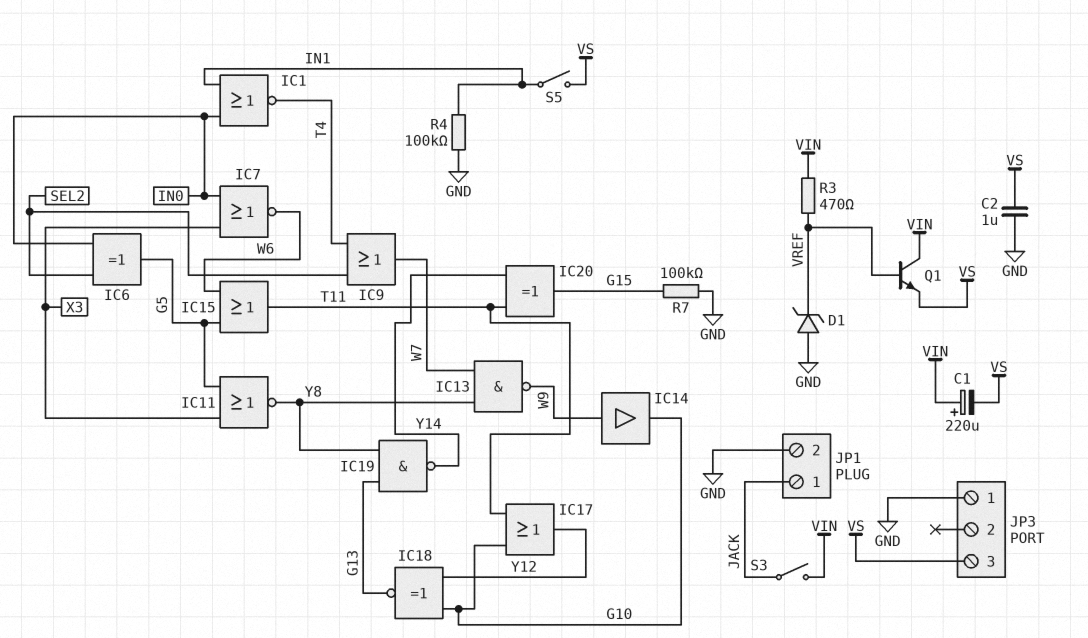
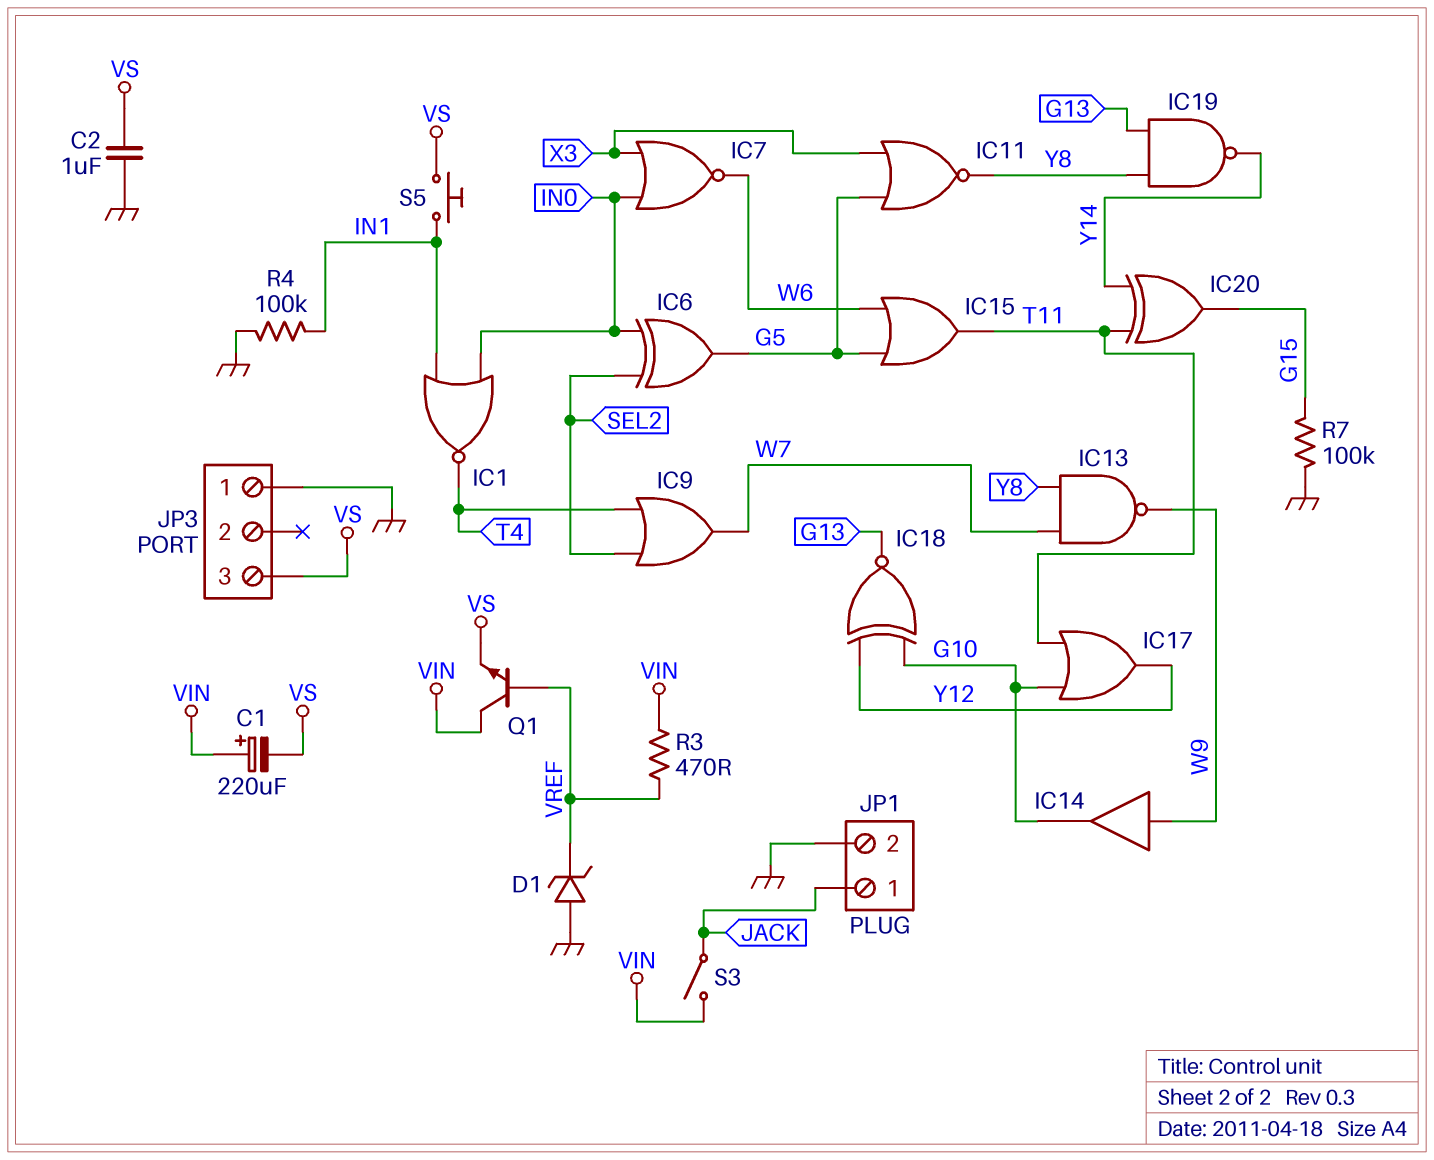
S5: switch (IN1, VS) -> button (IN1, VS)

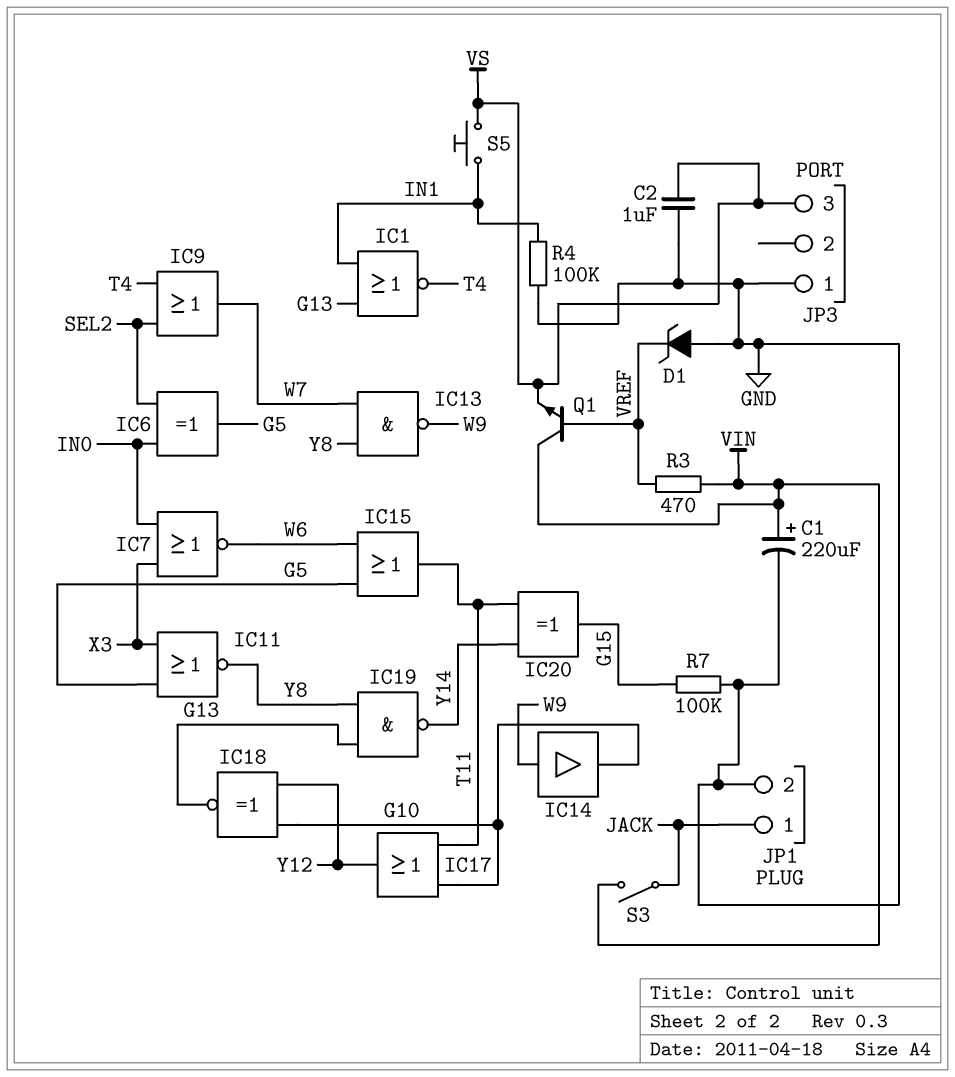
C1: 220uF (plus VIN, minus VS) -> 220uF (plus VIN, minus GND)
IC1: NOR (in IN0, in IN1, out T4) -> NOR (in G13, in IN1, out T4)

